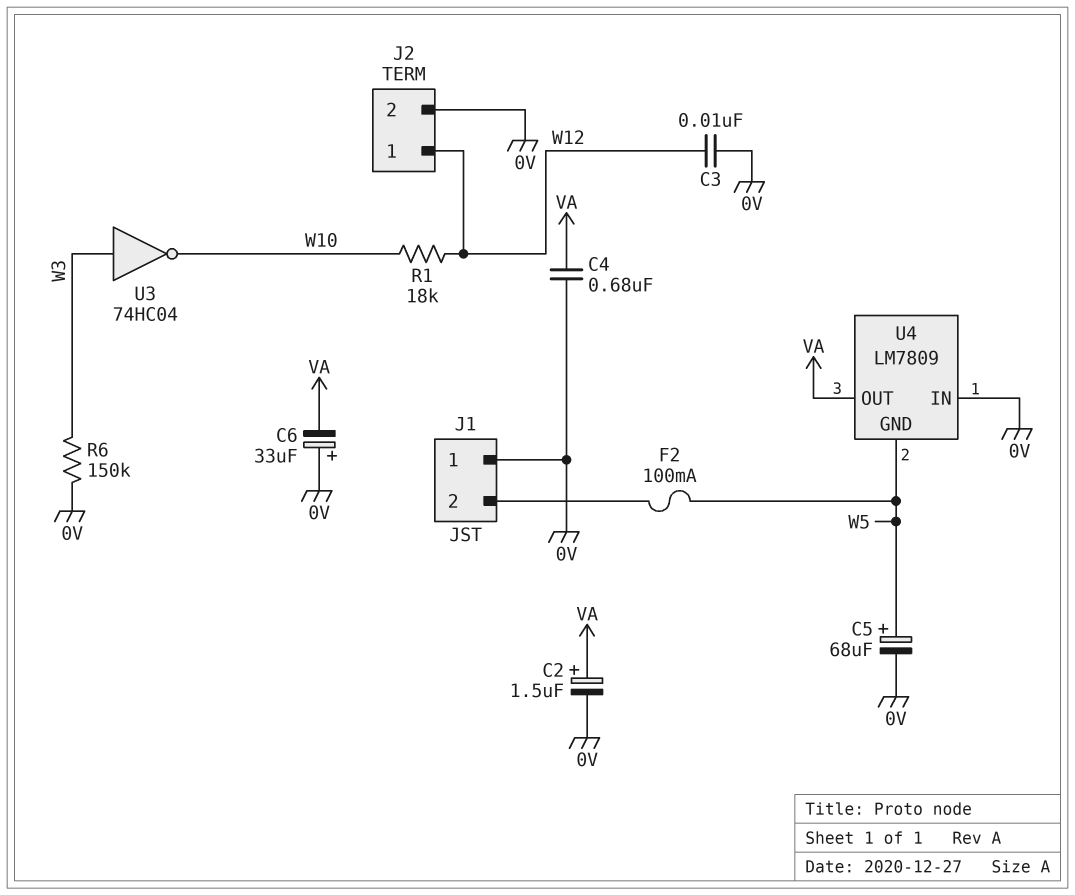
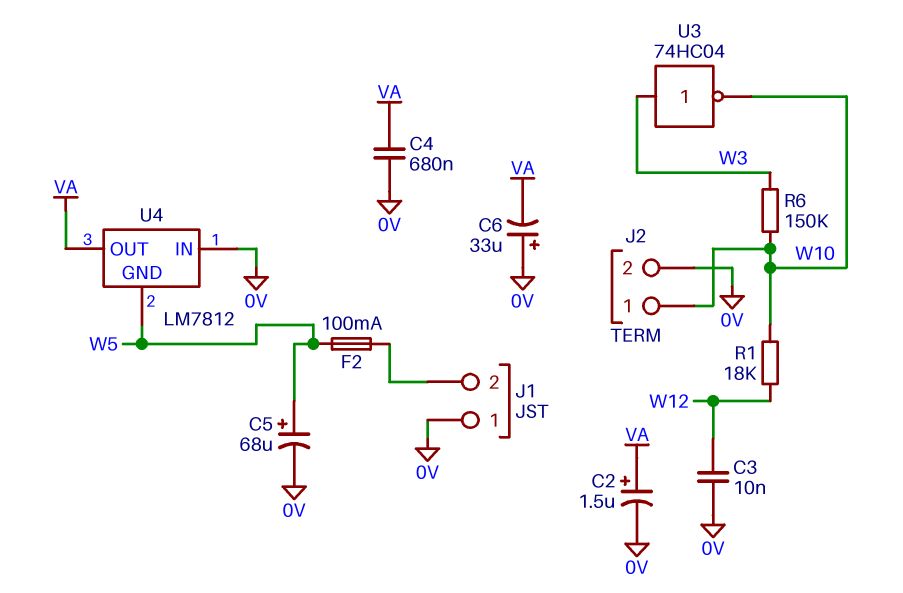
J2 pin 1: W12 -> W10
R6: 150k (0V, W3) -> 150k (W3, W10)
U4: LM7809 -> LM7812

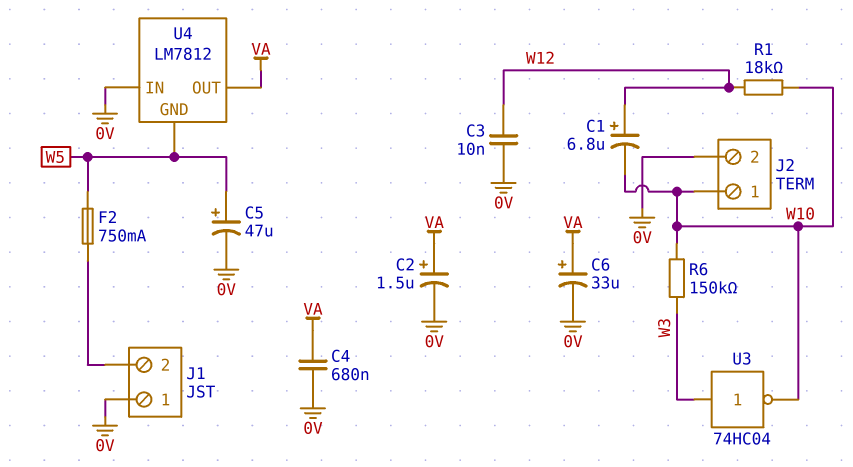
C1: none -> 6.8uF (plus W12, minus W10)
C5: 68uF (plus W5, minus 0V) -> 47uF (plus W5, minus 0V)
C6: 33uF (plus 0V, minus VA) -> 33uF (plus VA, minus 0V)
F2: 100mA (J1/2, W5) -> 750mA (J1/2, W5)

